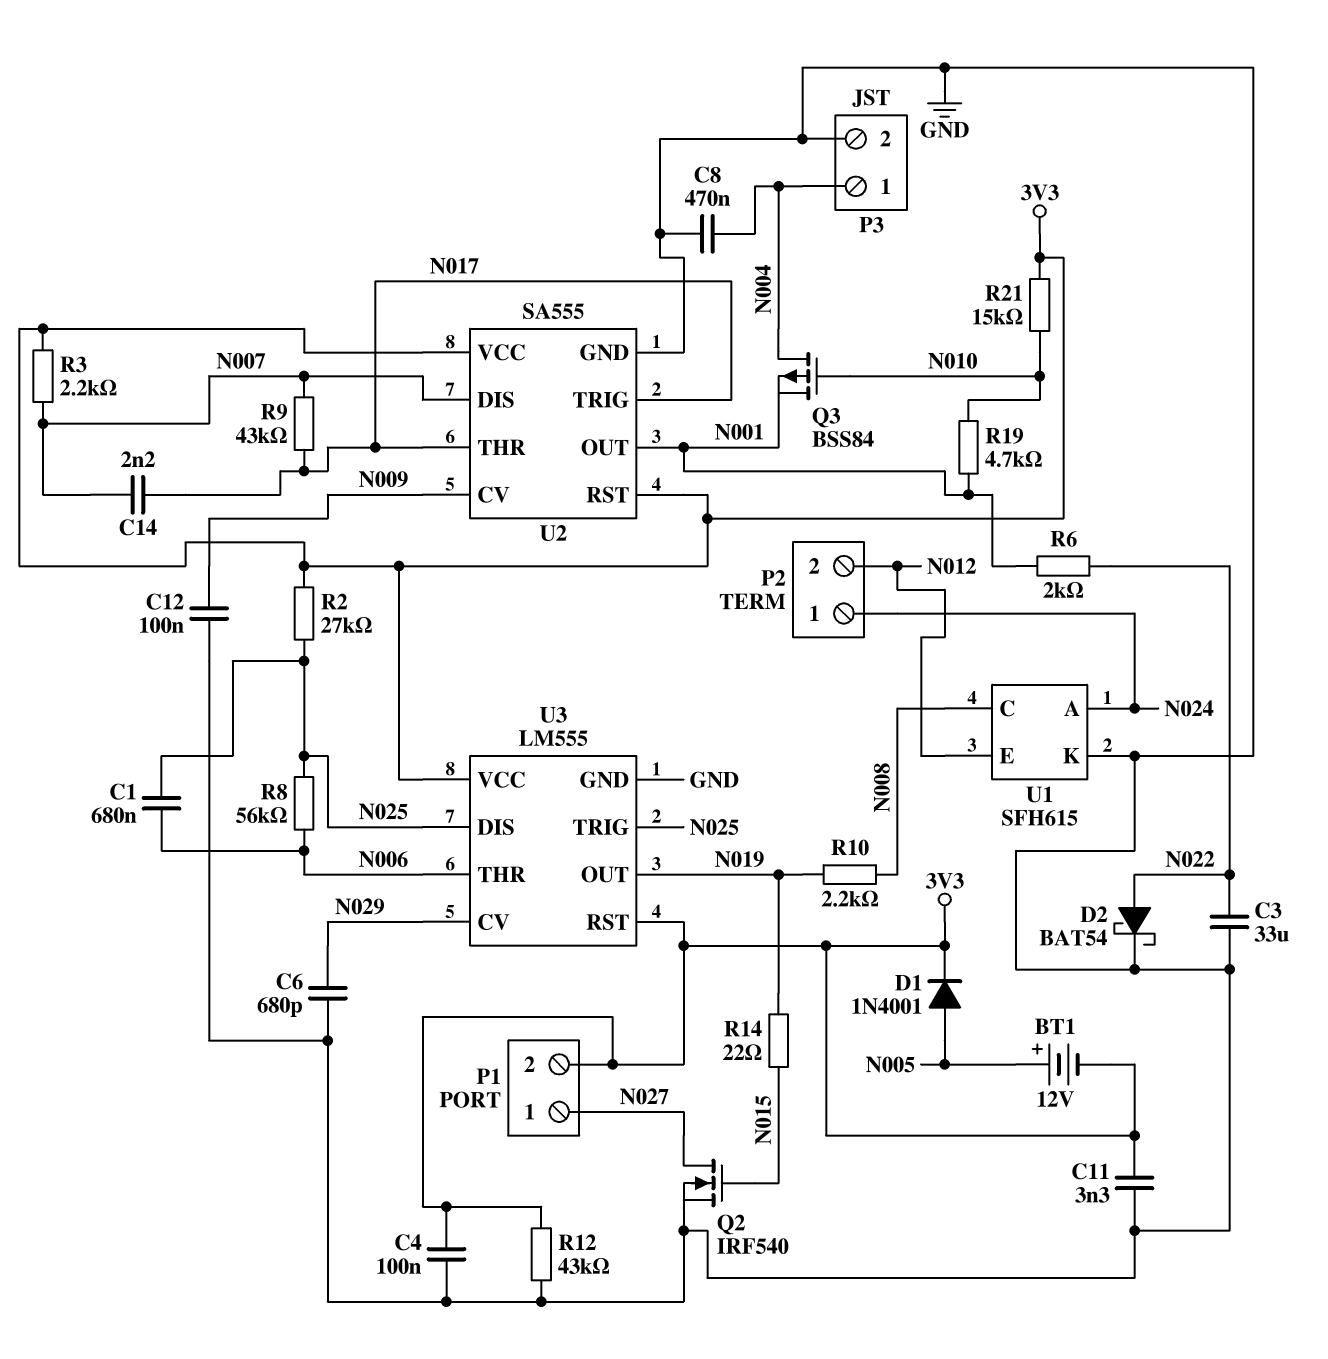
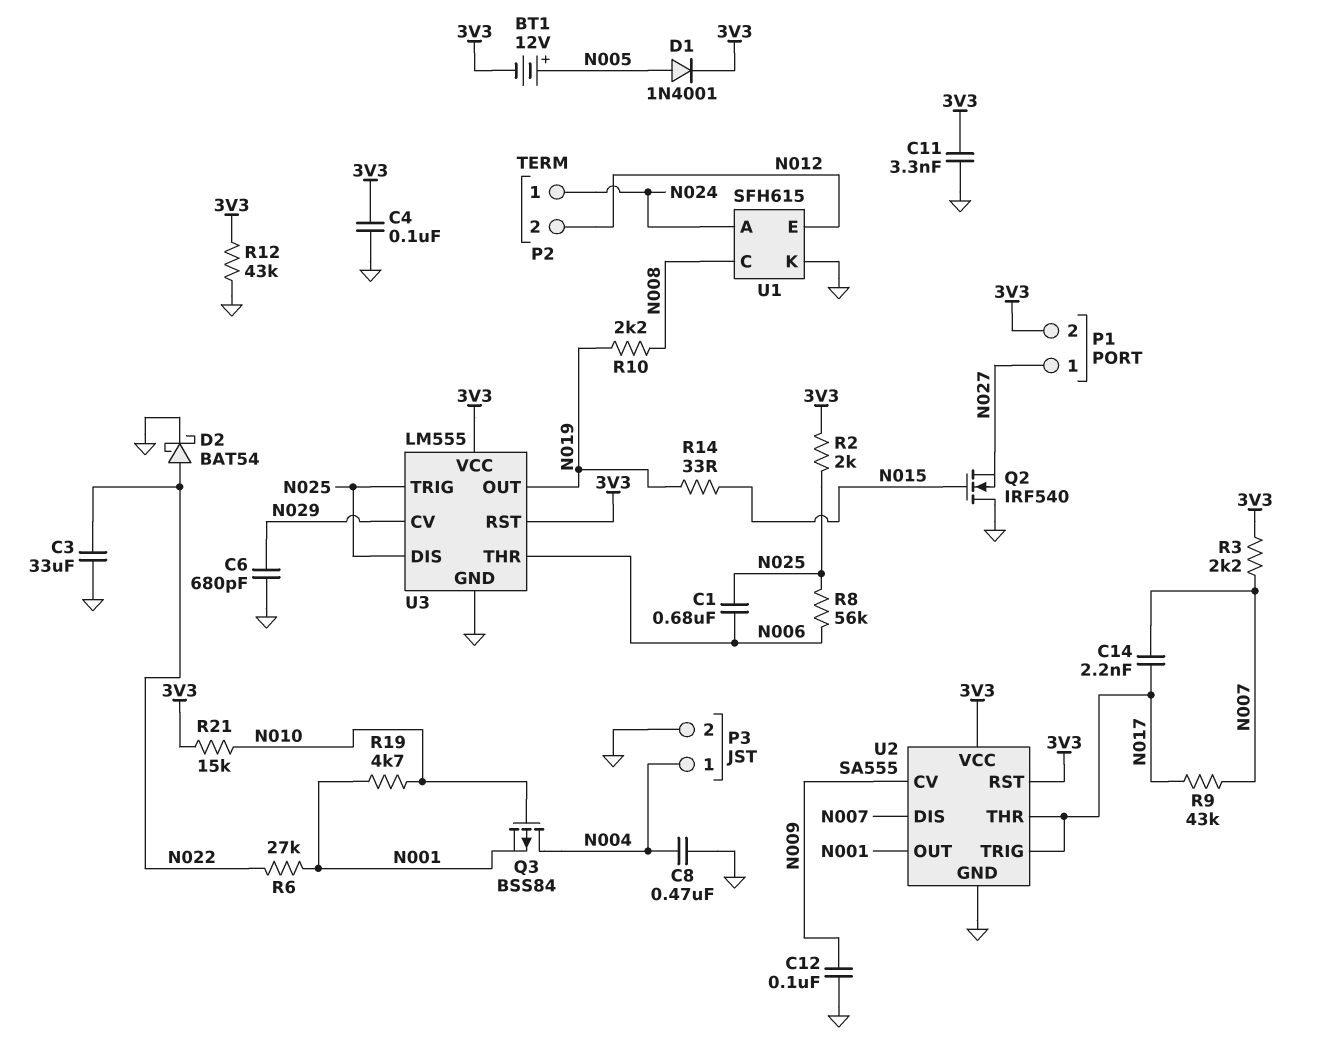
Q2: NMOS IRF540 (G N015, D N027, S GND) -> NMOS IRF540 (G N015, D GND, S N027)
R2: 27k (3V3, N025) -> 2k (3V3, N025)
R6: 2k (N001, N022) -> 27k (N001, N022)
R14: 22 (N015, N019) -> 33 (N015, N019)

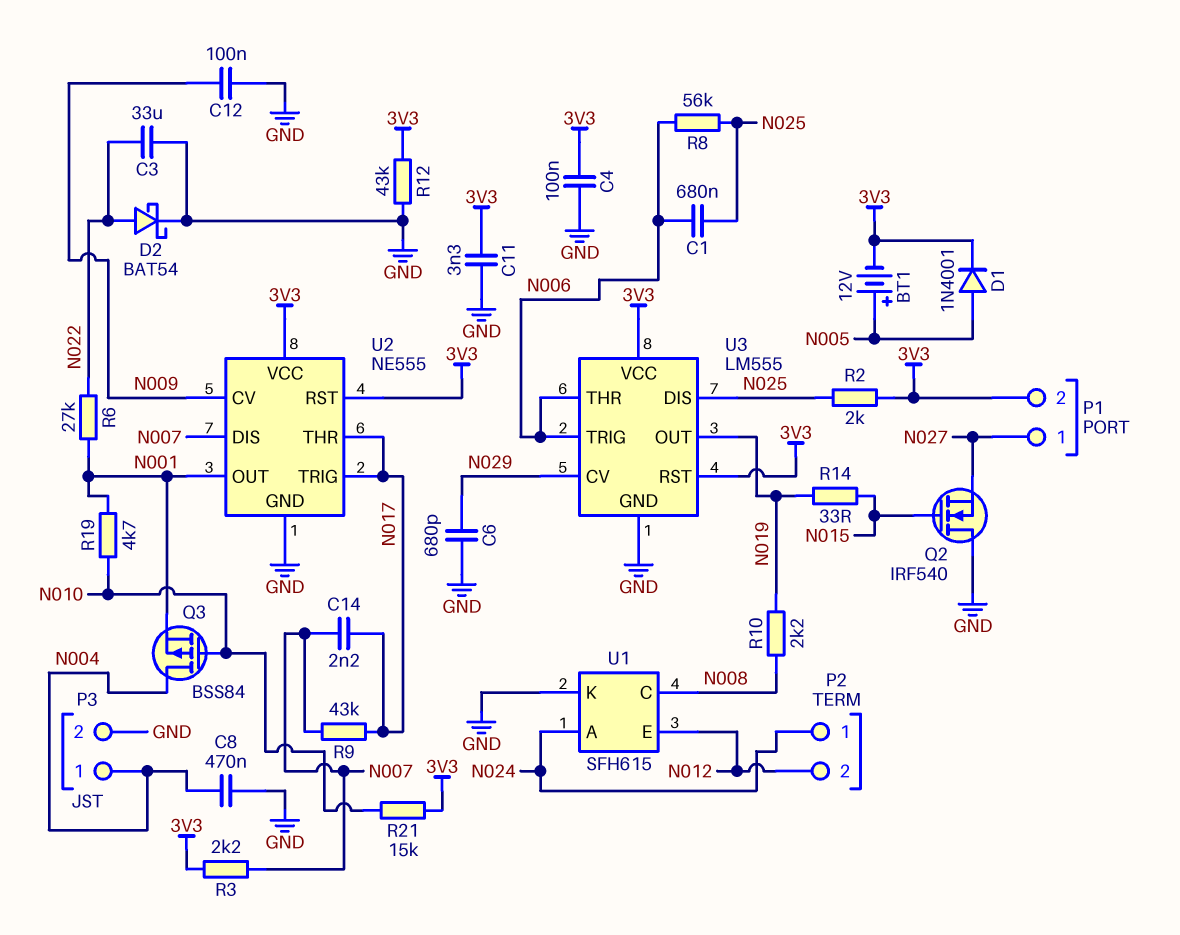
U2: SA555 -> NE555
U3 pin TRIG: N025 -> N006

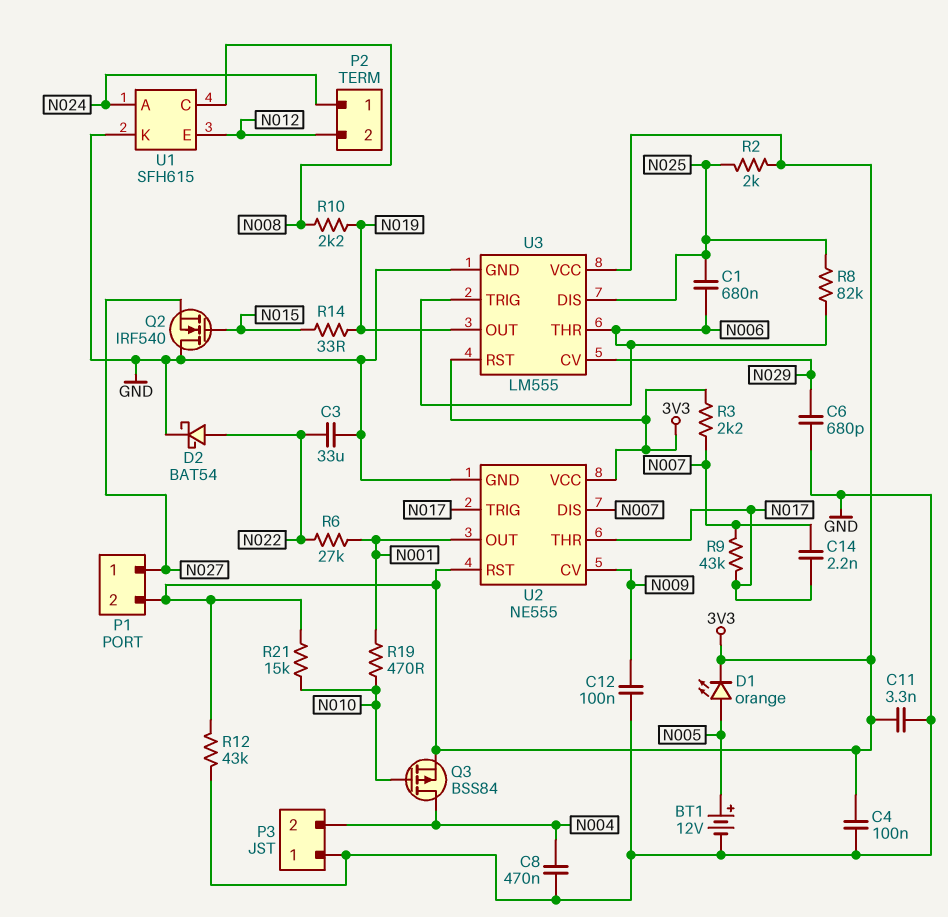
BT1: 12V (plus N005, minus 3V3) -> 12V (plus N005, minus GND)
D1: diode 1N4001 (A N005, K 3V3) -> LED orange (A N005, K 3V3)
P3 pin 1: N004 -> GND
P3 pin 2: GND -> N004
Q3: PMOS BSS84 (G N010, D N004, S N001) -> PMOS BSS84 (G N010, D N004, S 3V3)
R8: 56k (N006, N025) -> 82k (N006, N025)
R19: 4.7k (N001, N010) -> 470 (N001, N010)

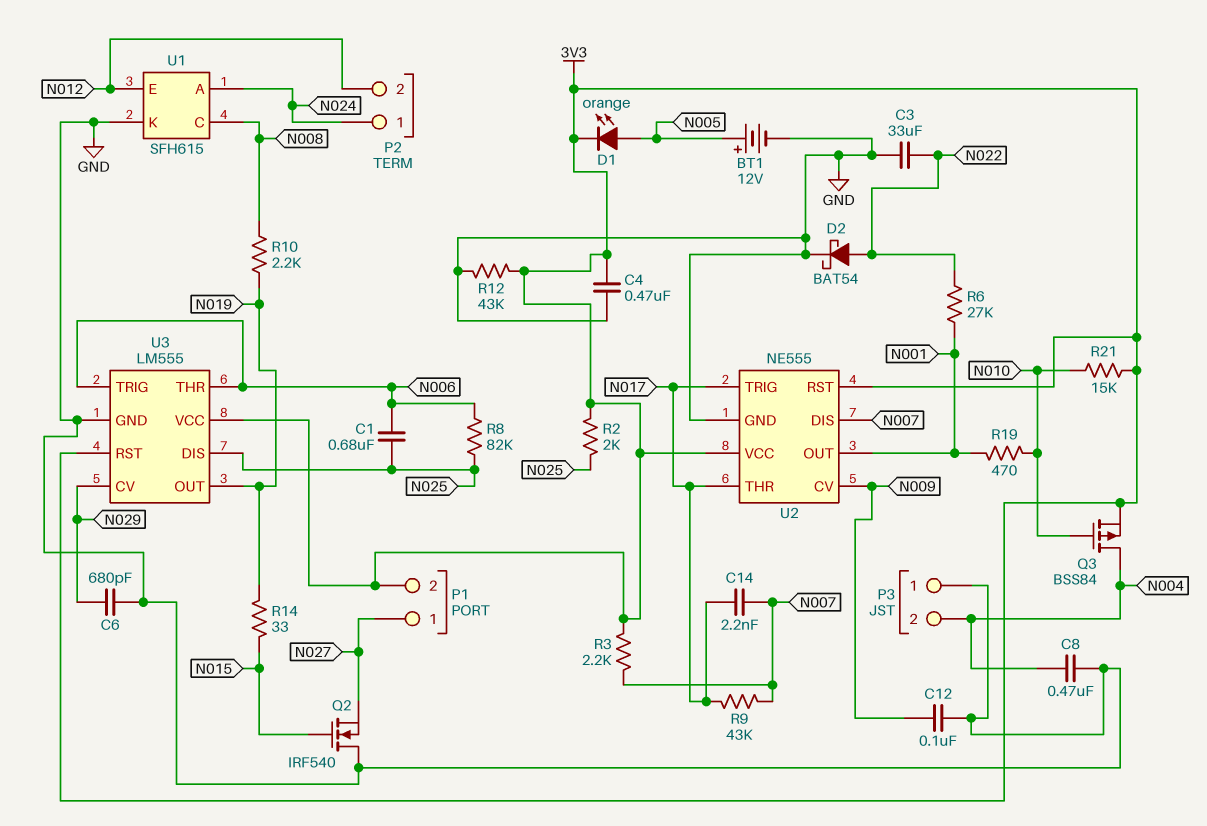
C4: 100nF (3V3, GND) -> 470nF (3V3, GND)
C11: 3.3nF (3V3, GND) -> none

